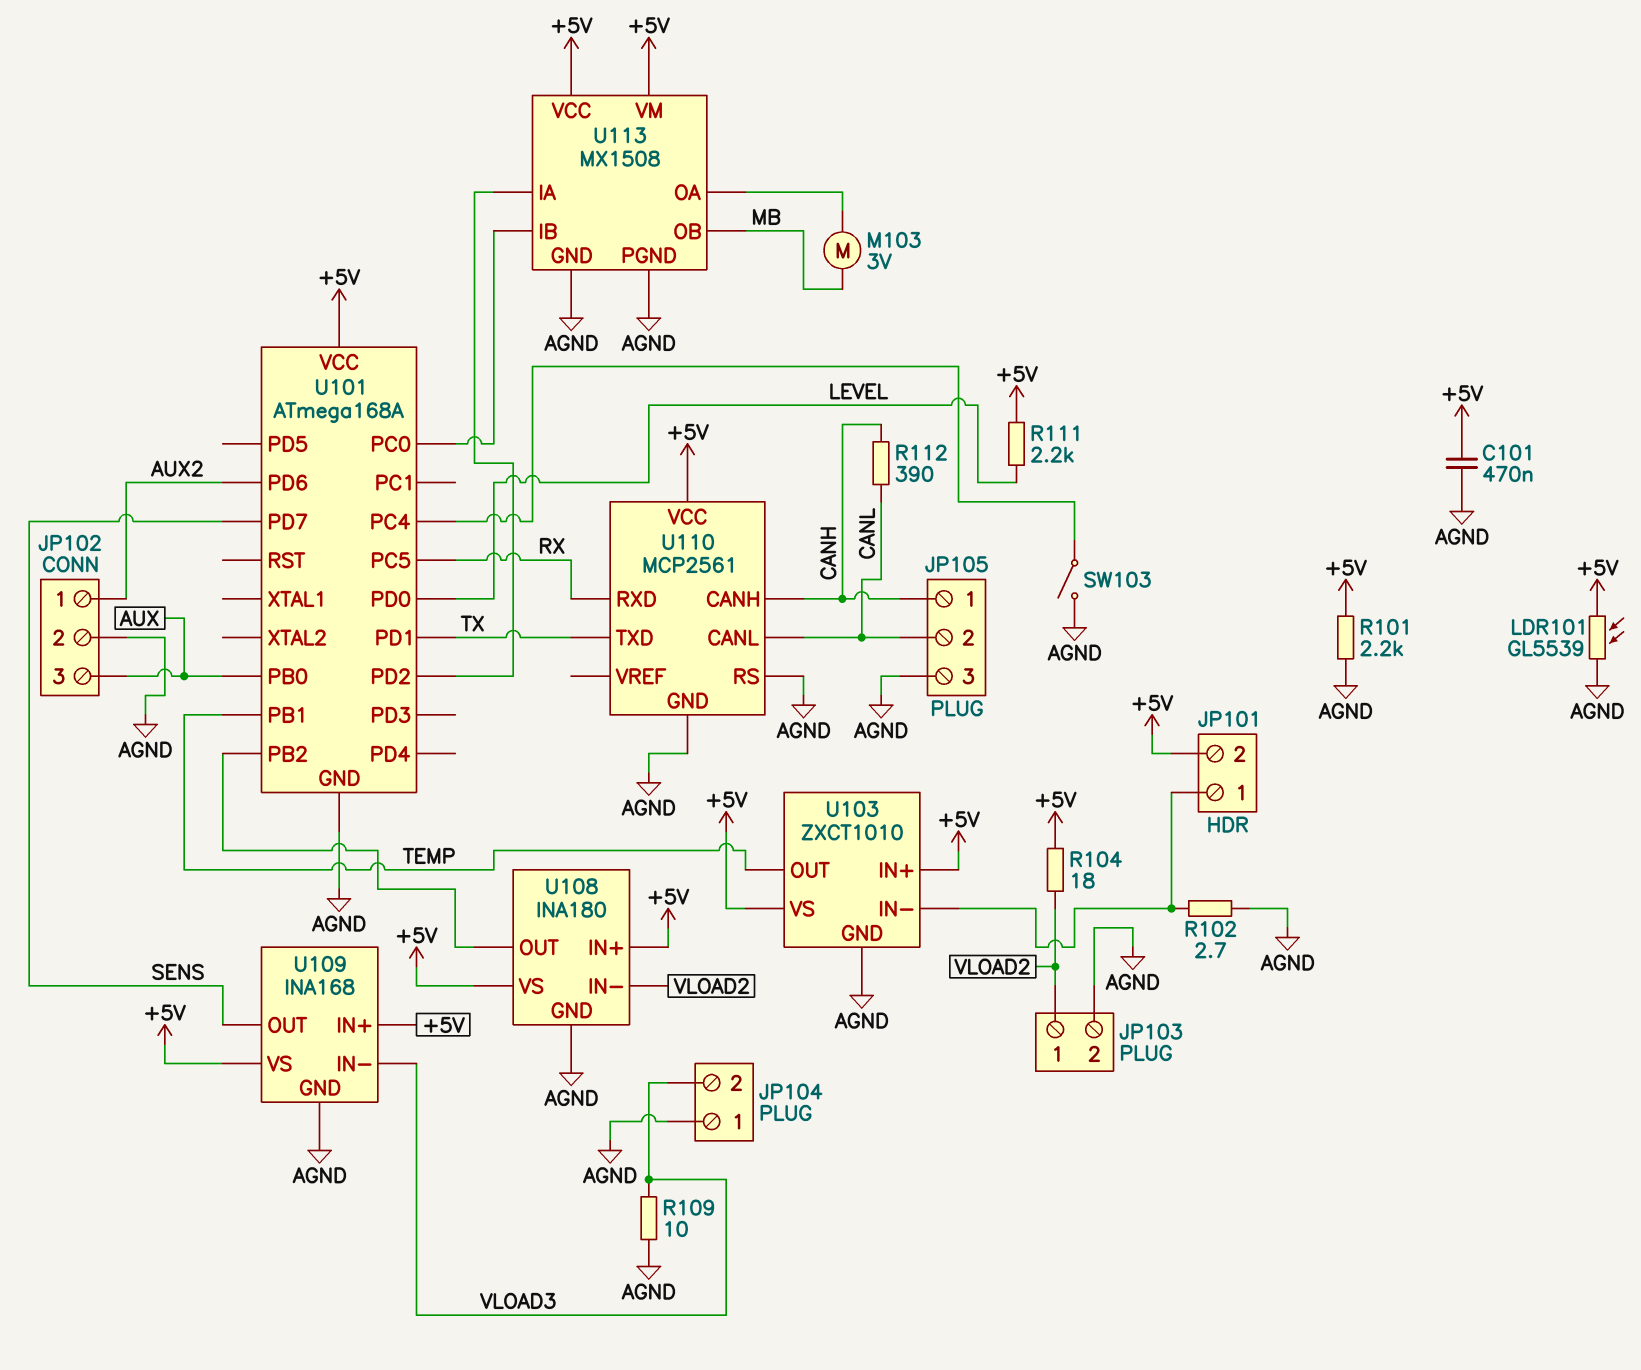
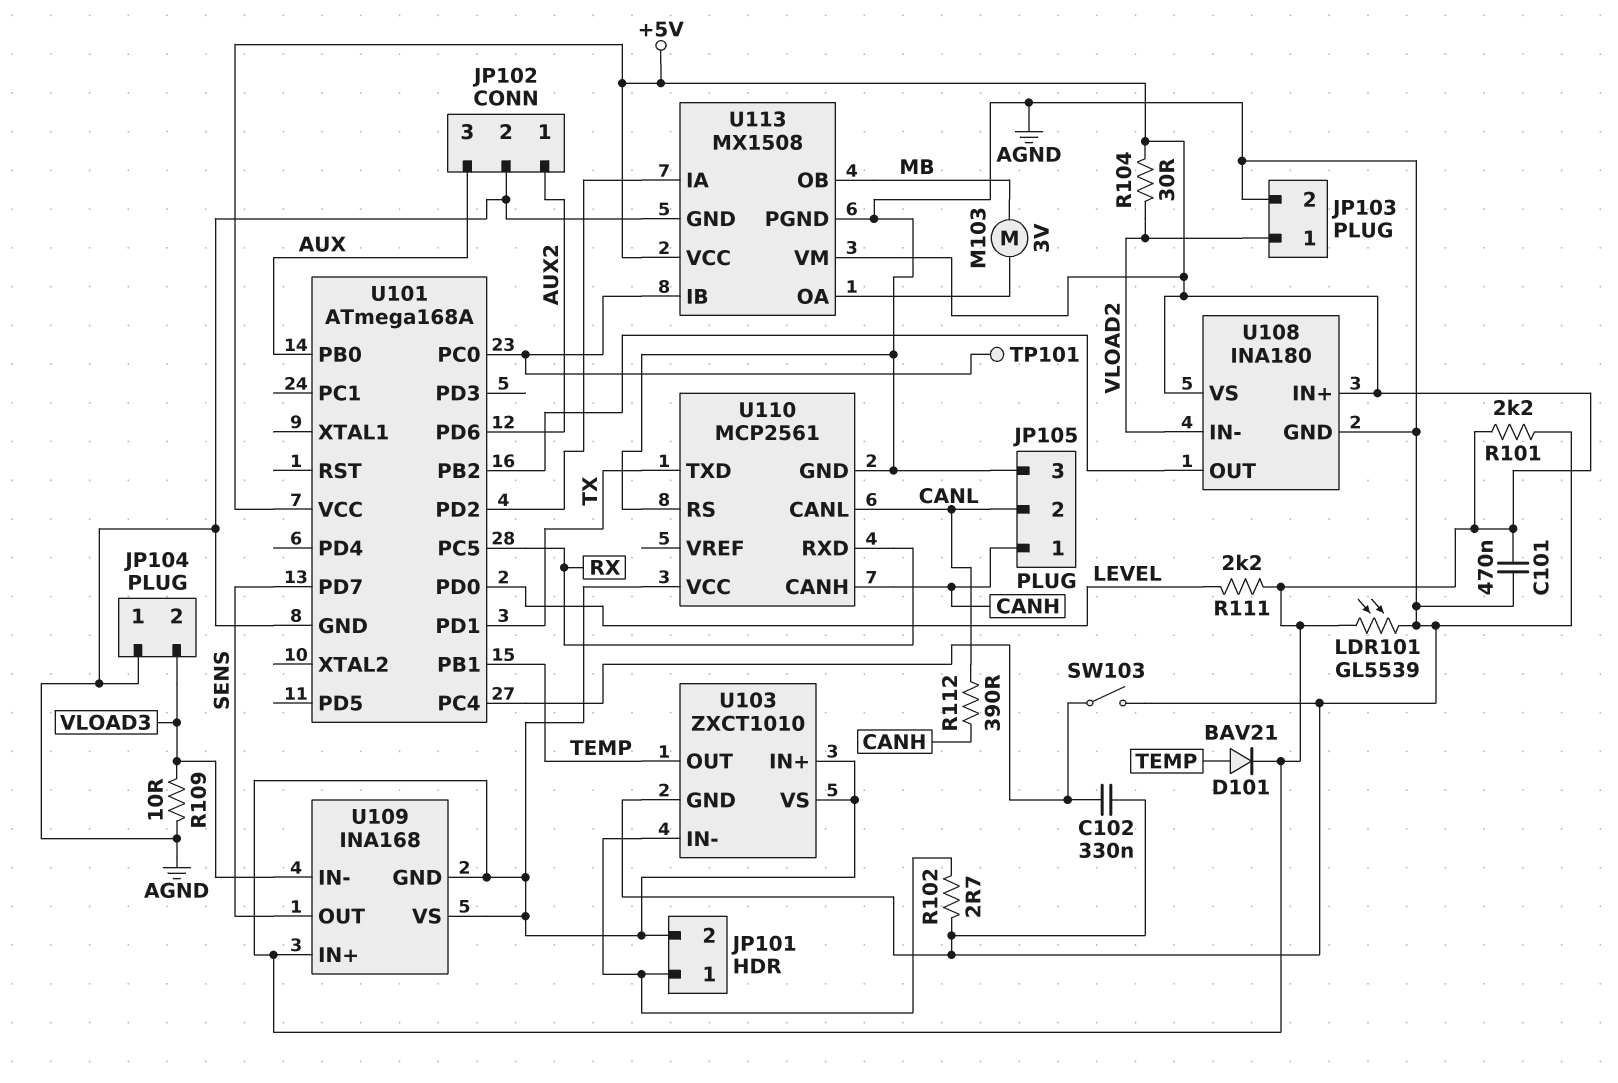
C102: none -> 330nF (AGND, U101/PC4)
D101: none -> diode BAV21 (A TEMP, K +5V)
R104: 18 (+5V, VLOAD2) -> 30 (+5V, VLOAD2)
TP101: none -> test point (U101/PC0)
U109 pin GND: AGND -> +5V

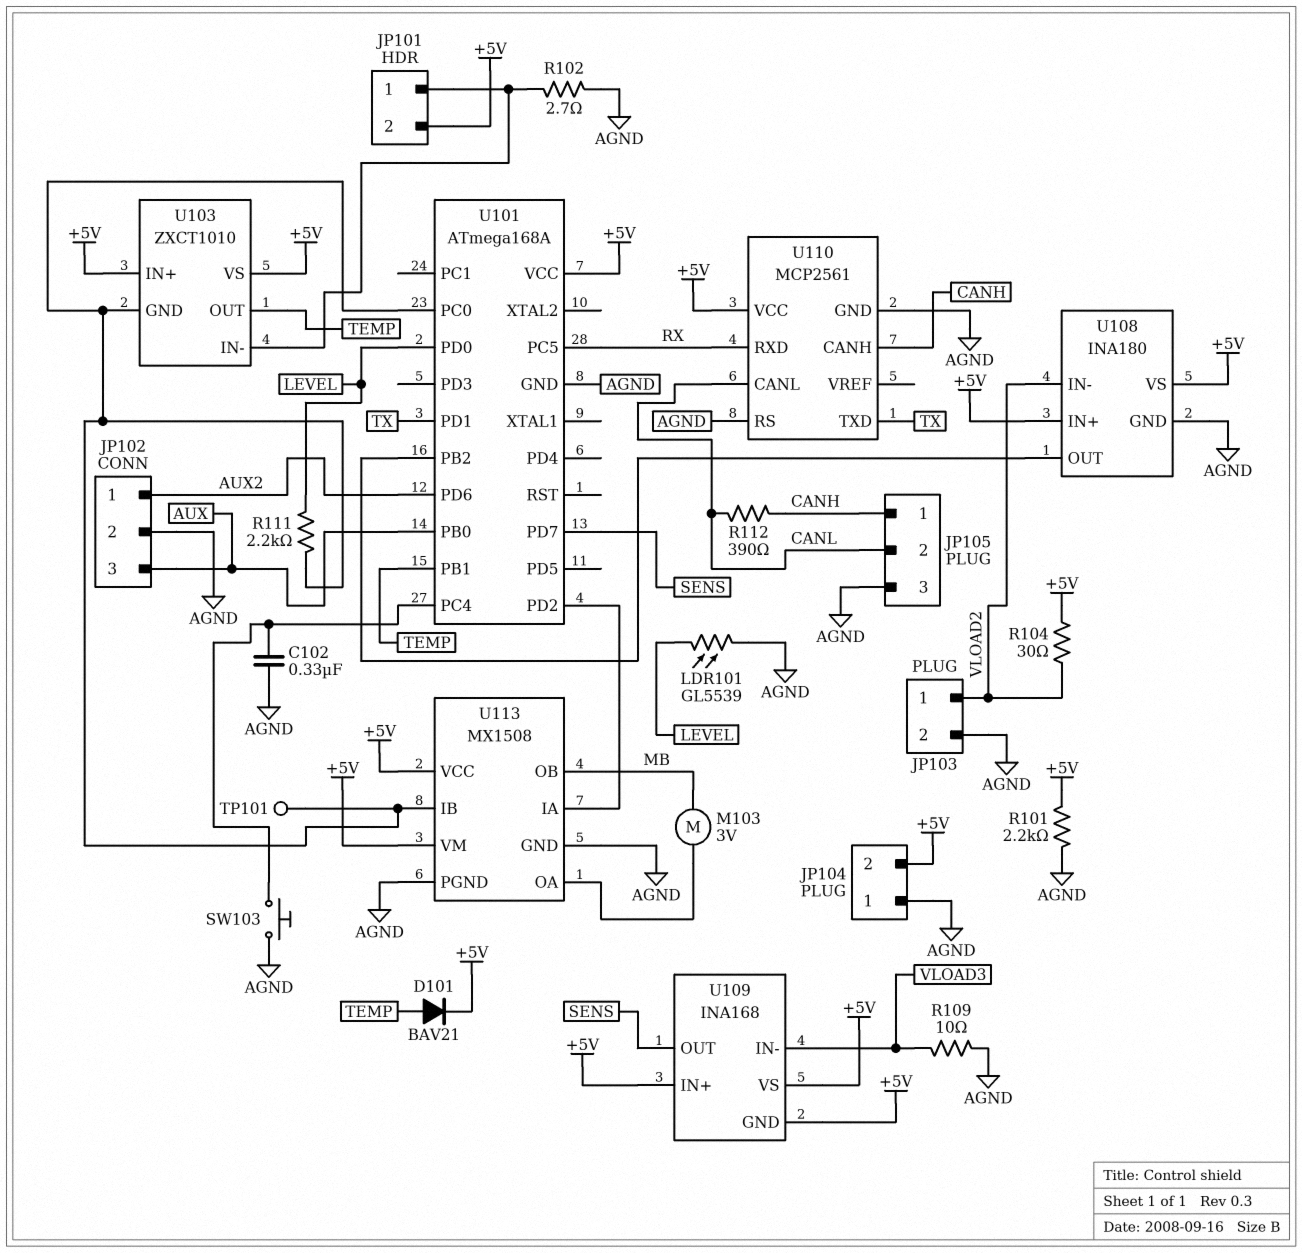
C101: 470nF (+5V, AGND) -> none
JP104 pin 2: VLOAD3 -> +5V
LDR101: GL5539 (+5V, AGND) -> GL5539 (AGND, LEVEL)
R111: 2.2k (+5V, LEVEL) -> 2.2k (LEVEL, U101/PC0)
SW103: switch (AGND, U101/PC4) -> button (AGND, U101/PC4)
U103 pin GND: AGND -> U101/PC0

